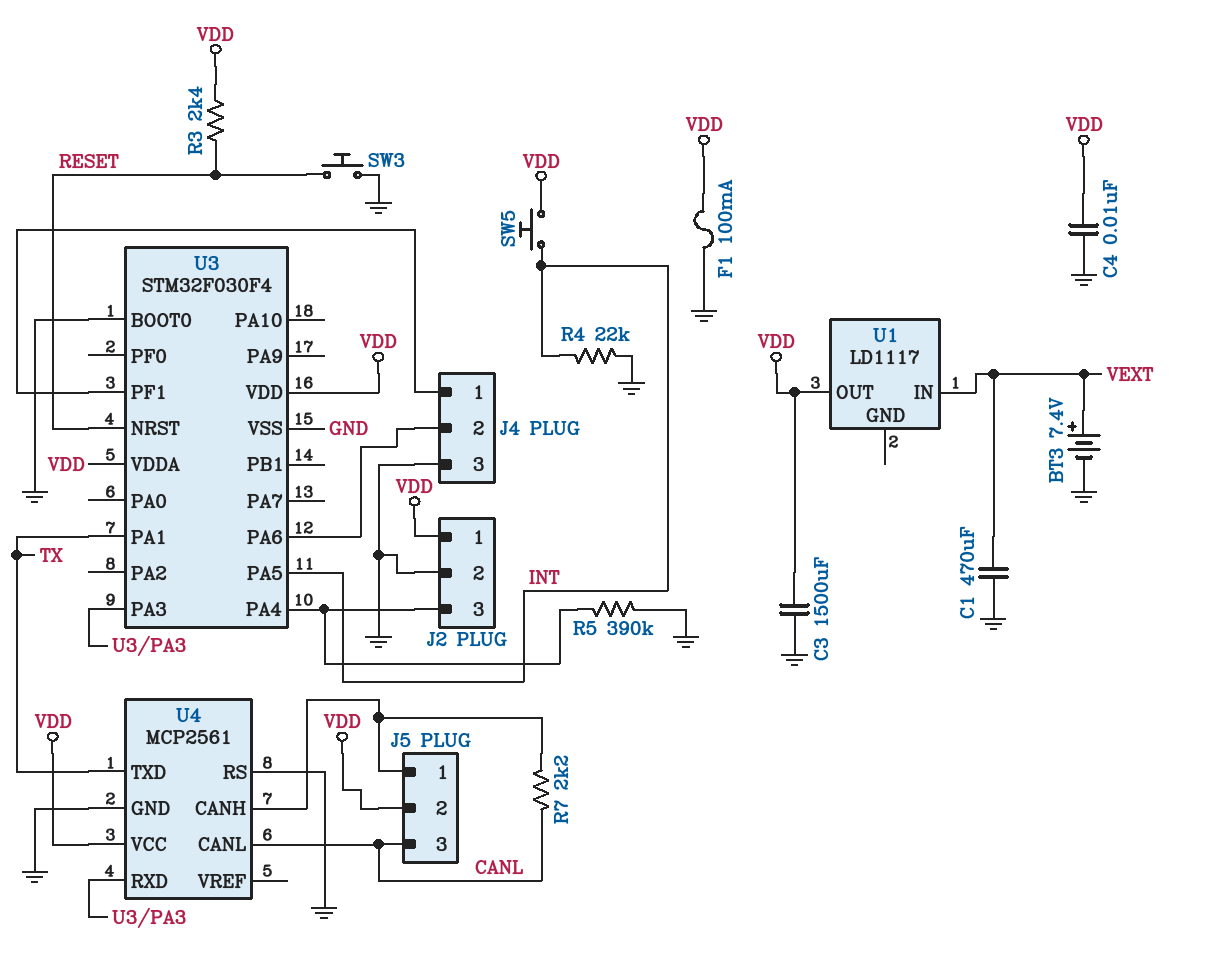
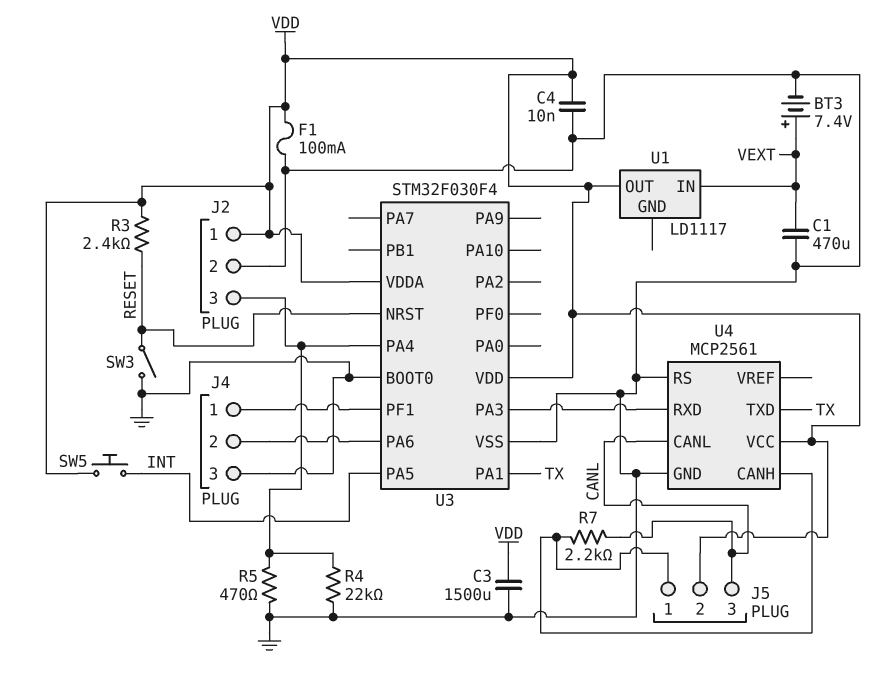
R4: 22k (GND, INT) -> 22k (GND, J2/3)
R5: 390k (GND, J2/3) -> 470 (GND, J2/3)
SW3: button (GND, RESET) -> switch (GND, RESET)

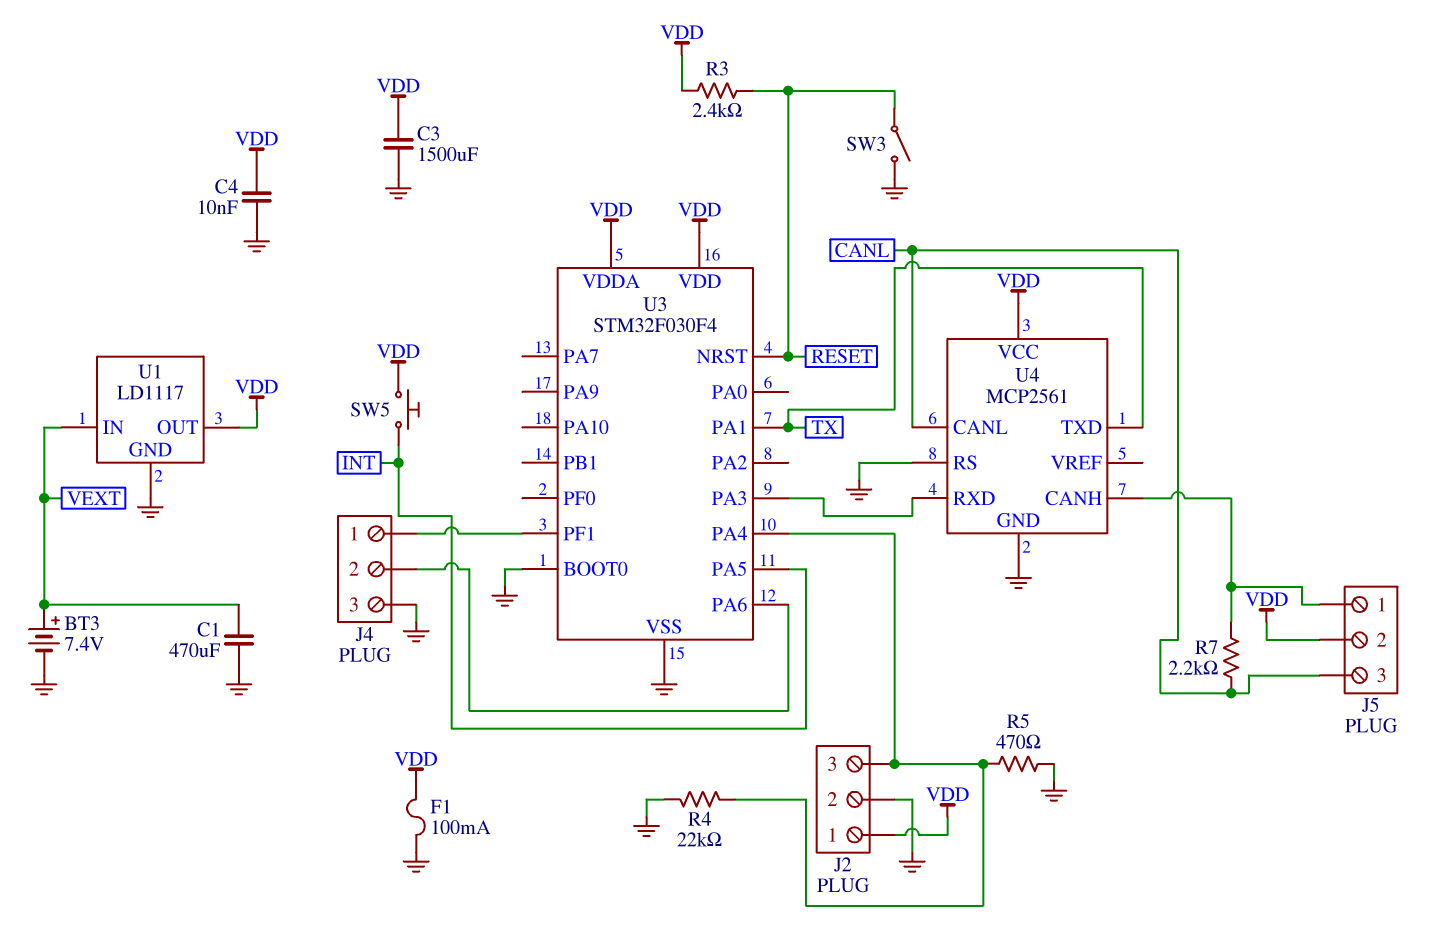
U1 pin GND: none -> GND

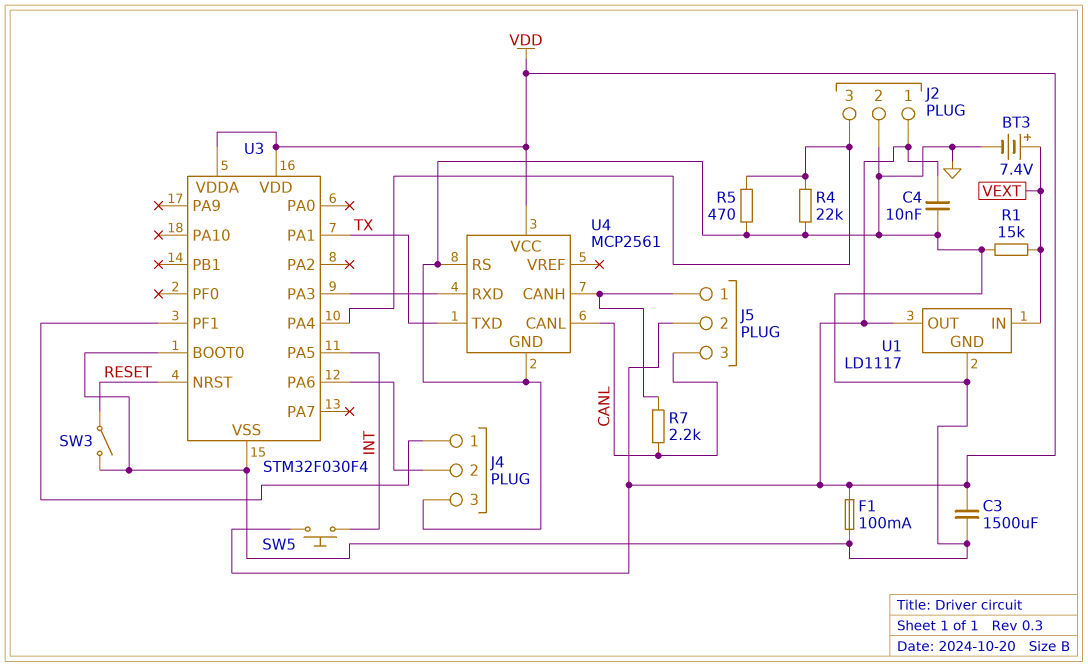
C1: 470uF (GND, VEXT) -> none
R1: none -> 15k (GND, VEXT)
R3: 2.4k (RESET, VDD) -> none

